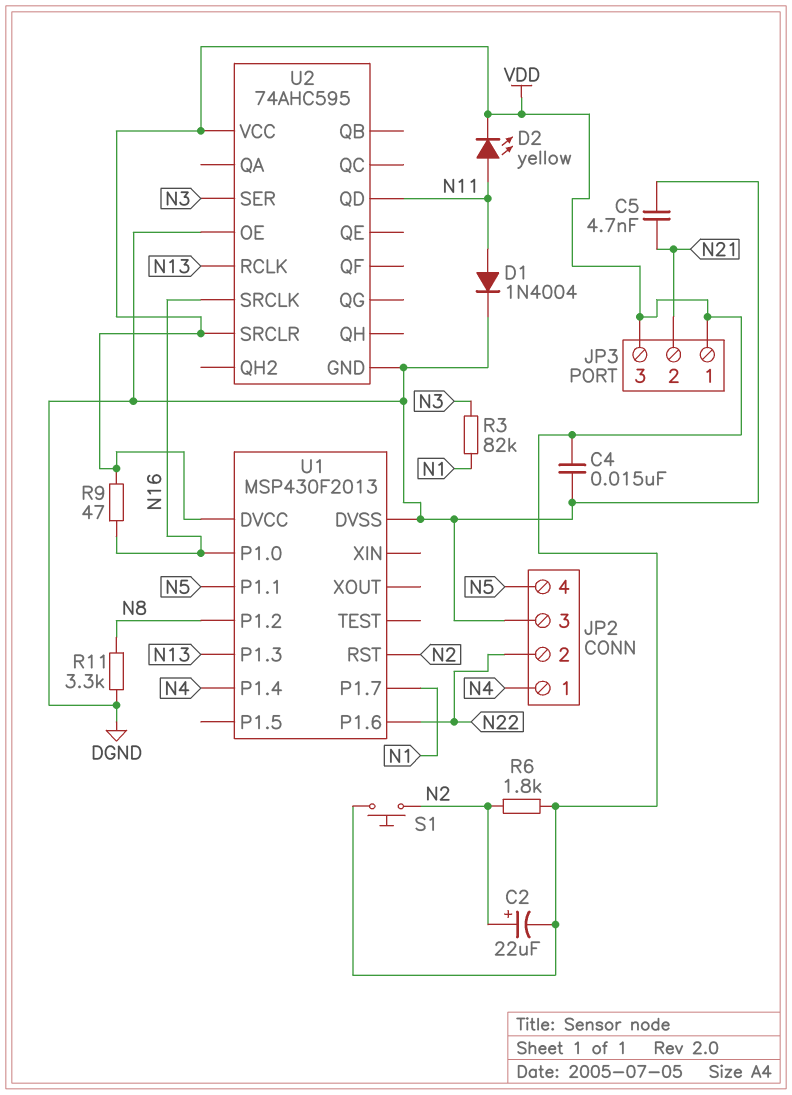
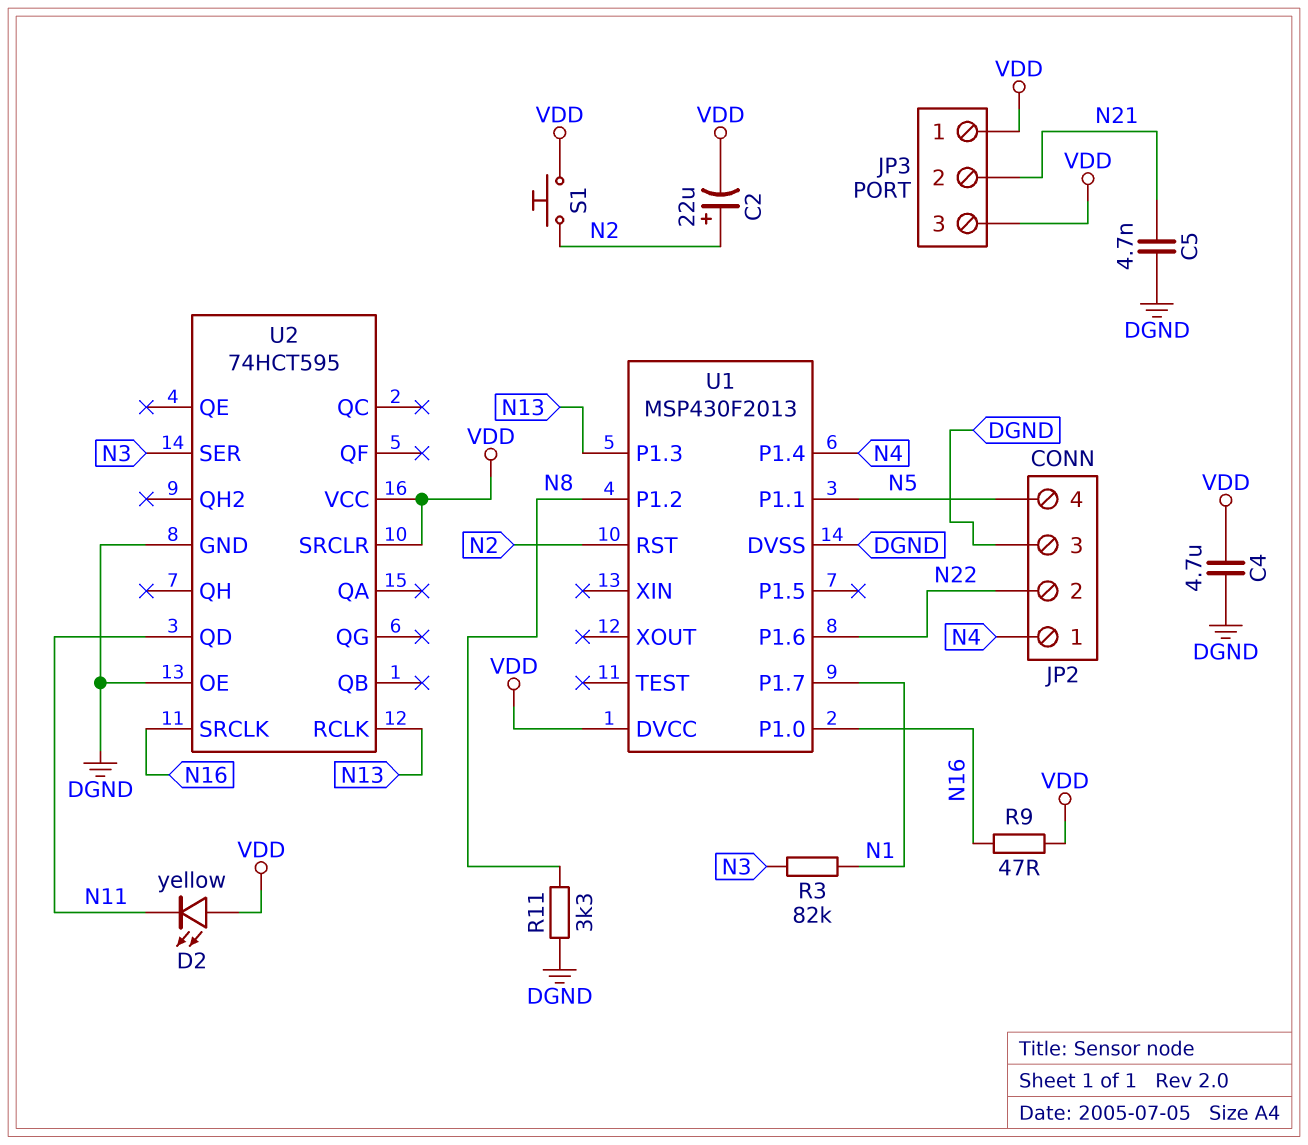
C4: 15nF (DGND, VDD) -> 4.7uF (DGND, VDD)
D1: diode 1N4004 (A N11, K DGND) -> none
D2: LED yellow (A N11, K VDD) -> LED yellow (A VDD, K N11)
R6: 1.8k (N2, VDD) -> none
U2: 74AHC595 -> 74HCT595

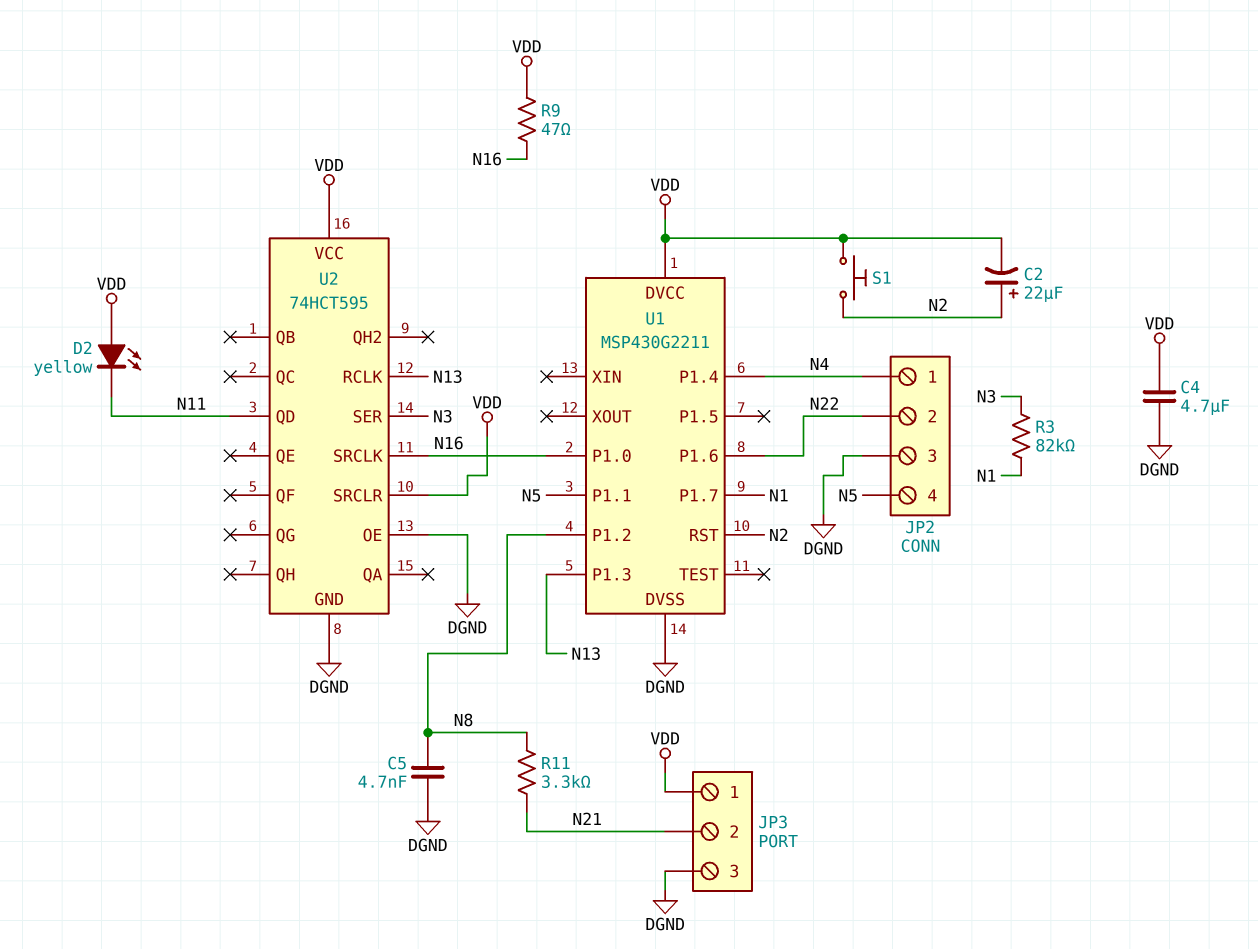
C5: 4.7nF (DGND, N21) -> 4.7nF (DGND, N8)
JP3 pin 3: VDD -> DGND
R11: 3.3k (DGND, N8) -> 3.3k (N8, N21)
U1: MSP430F2013 -> MSP430G2211

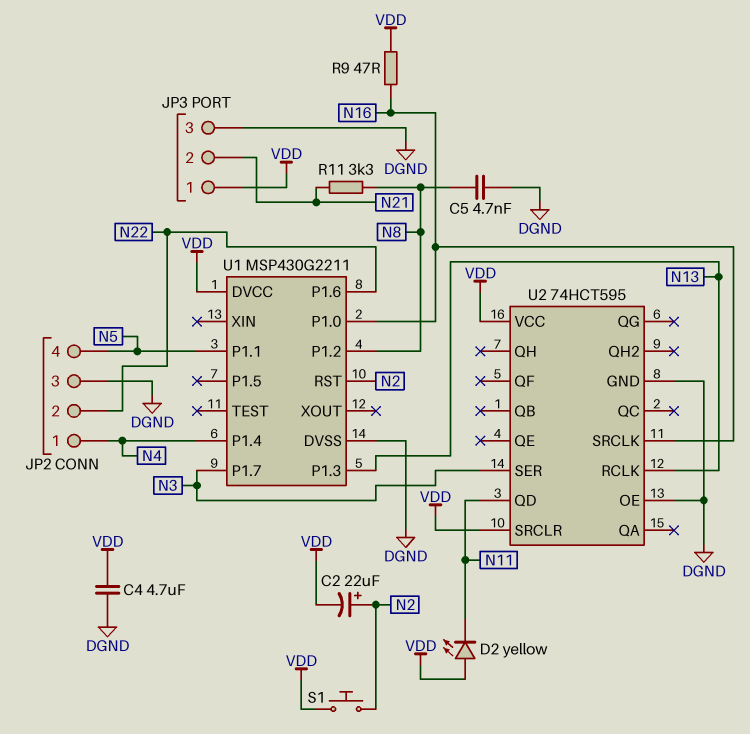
R3: 82k (N1, N3) -> none
U1 pin P1.7: N1 -> N3

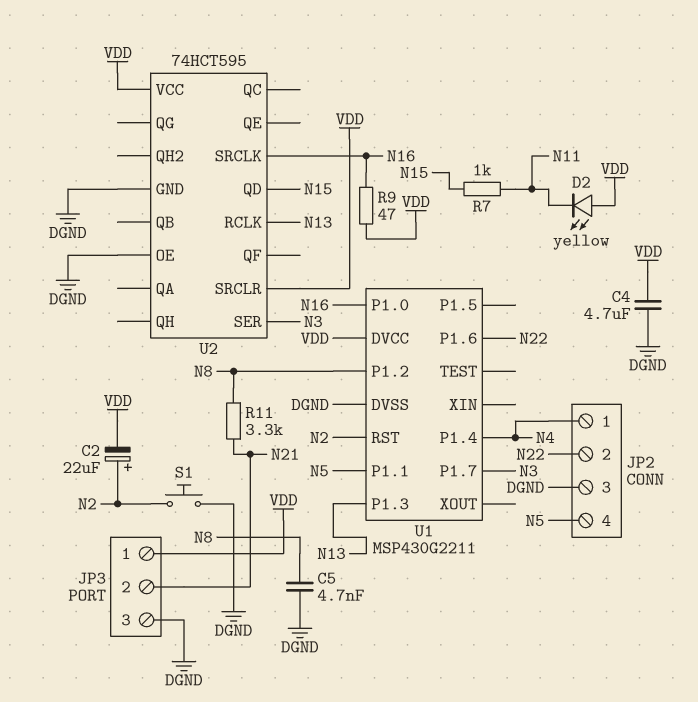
R7: none -> 1k (N11, N15)
S1: button (N2, VDD) -> button (DGND, N2)
U2 pin QD: N11 -> N15

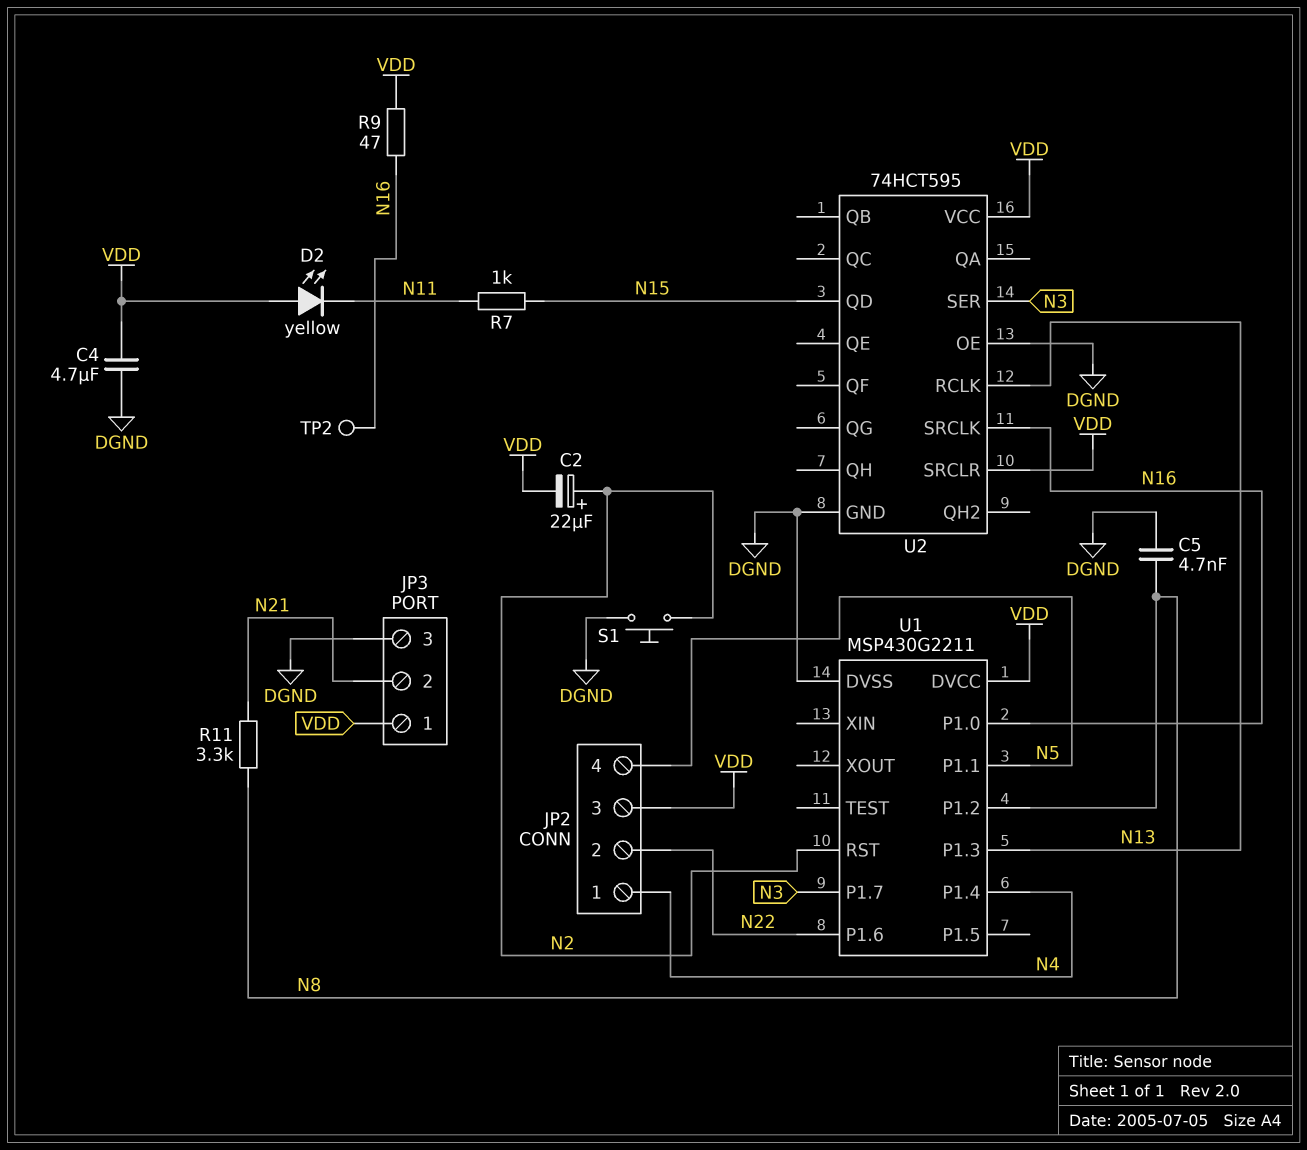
JP2 pin 3: DGND -> VDD
TP2: none -> test point (N16)

